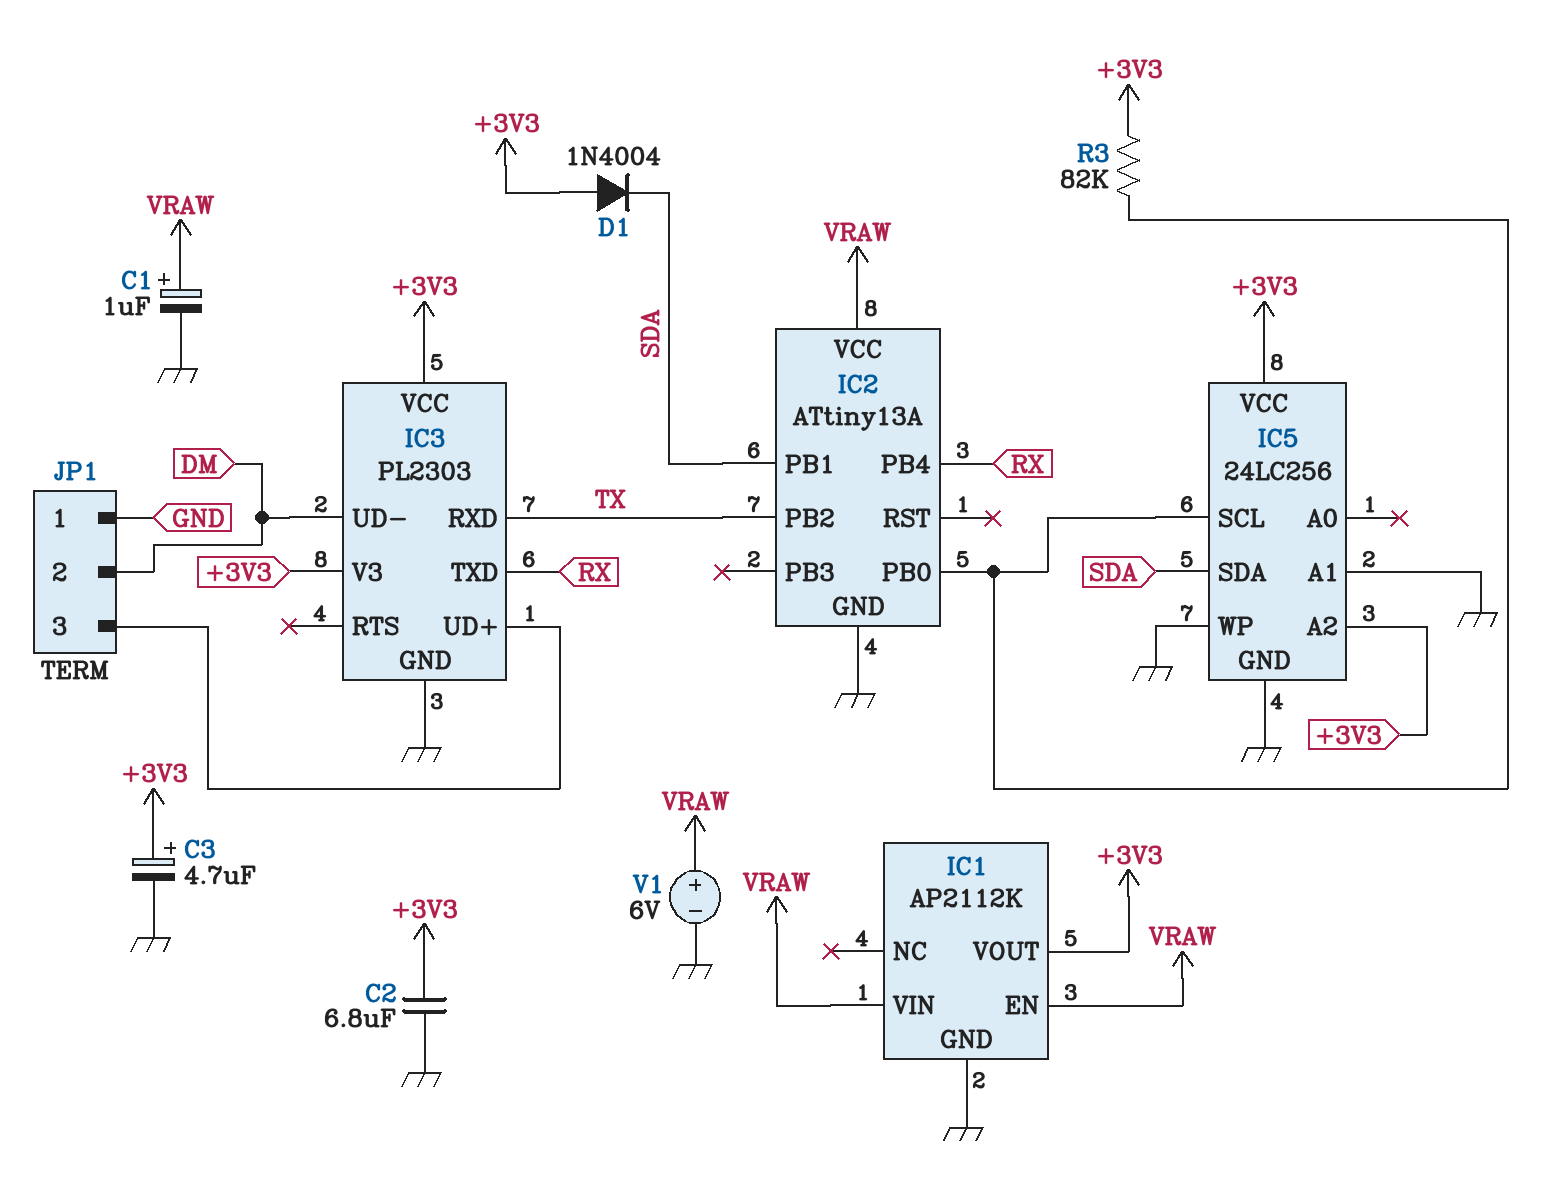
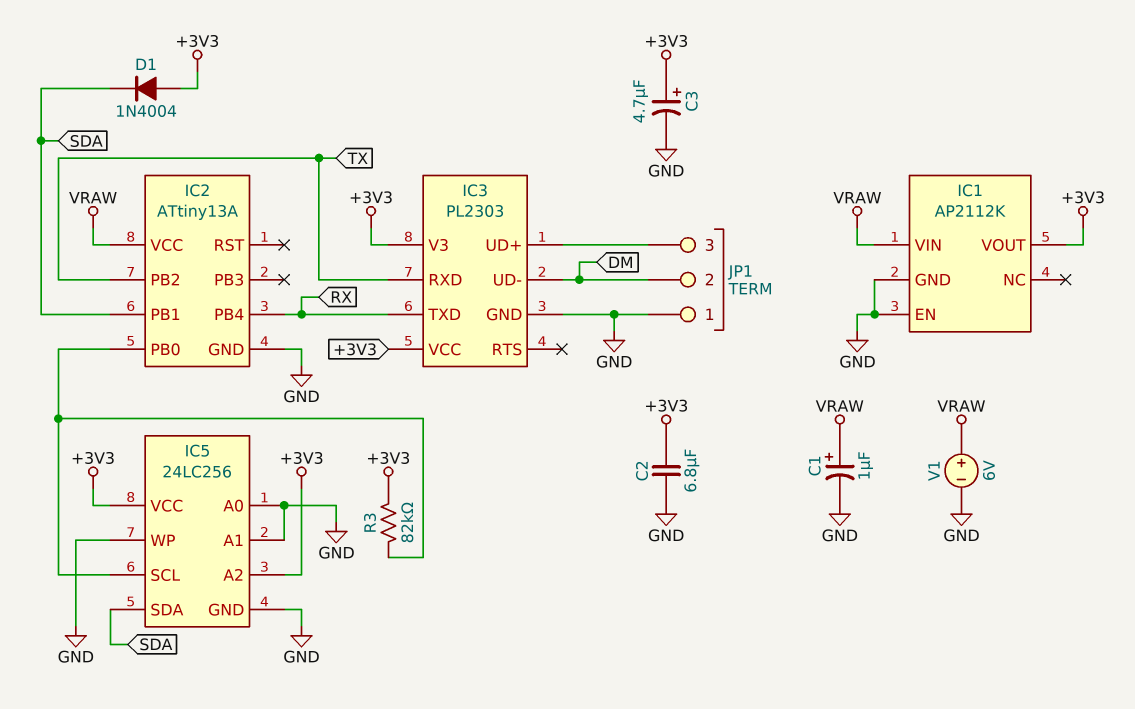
IC1 pin EN: VRAW -> GND
IC5 pin A0: none -> GND

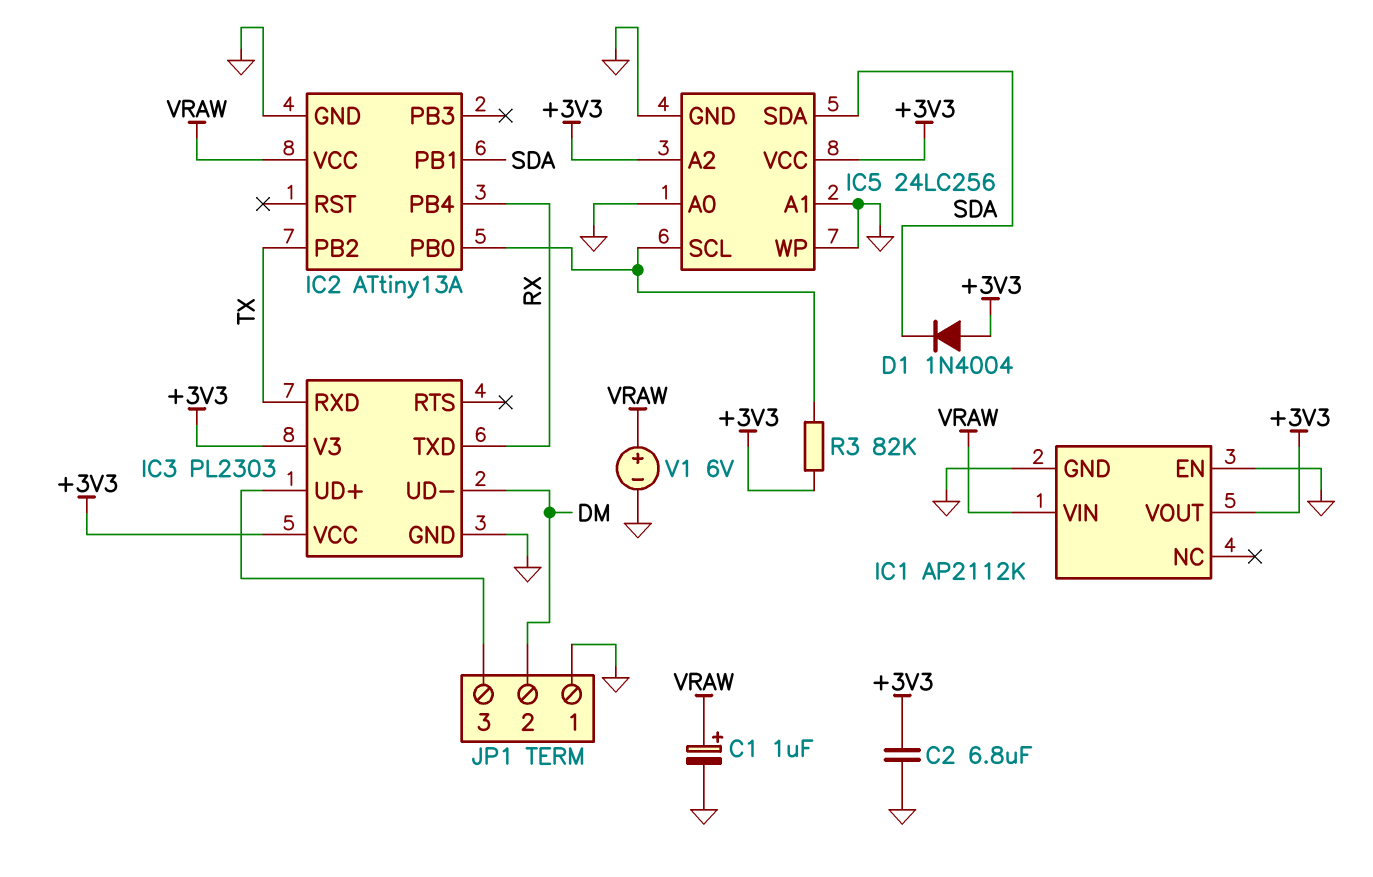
C3: 4.7uF (plus +3V3, minus GND) -> none

